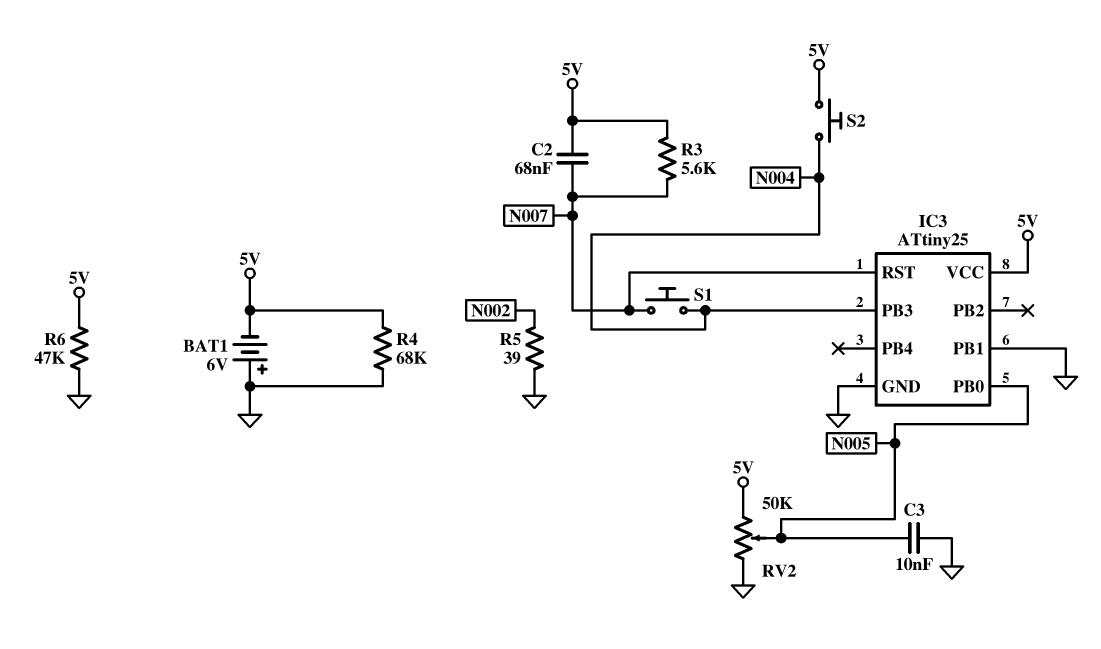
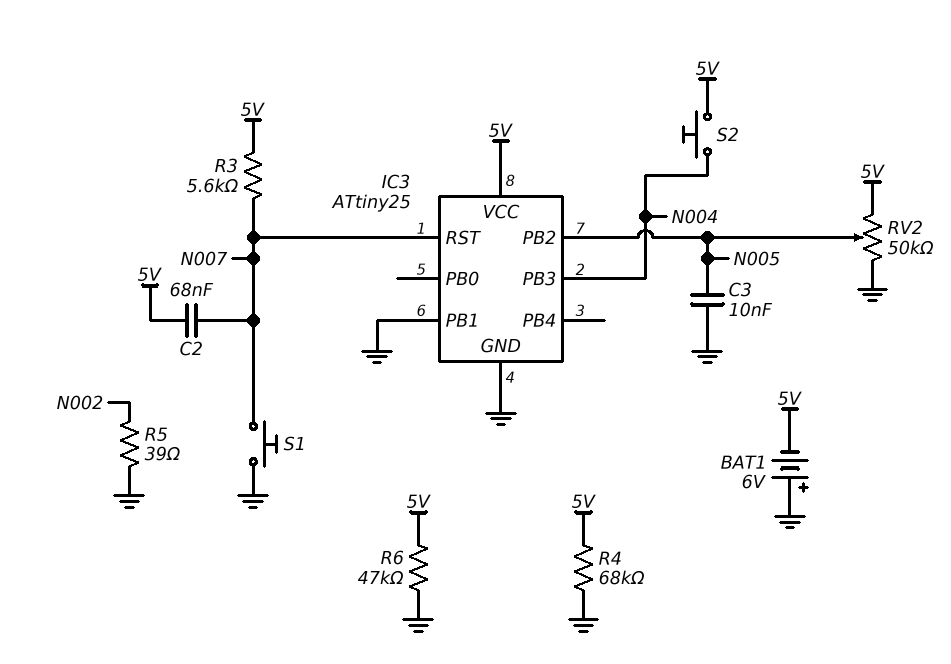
IC3 pin PB0: N005 -> none
IC3 pin PB2: none -> N005
S1: button (N004, N007) -> button (GND, N007)

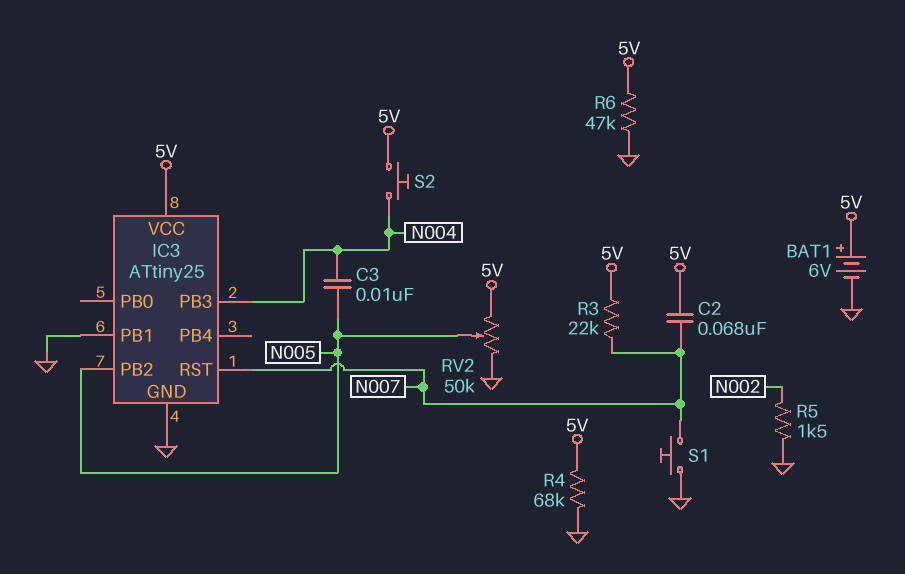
BAT1: 6V (plus GND, minus 5V) -> 6V (plus 5V, minus GND)
C3: 10nF (GND, N005) -> 10nF (N004, N005)
R3: 5.6k (5V, N007) -> 22k (5V, N007)
R5: 39 (GND, N002) -> 1.5k (GND, N002)

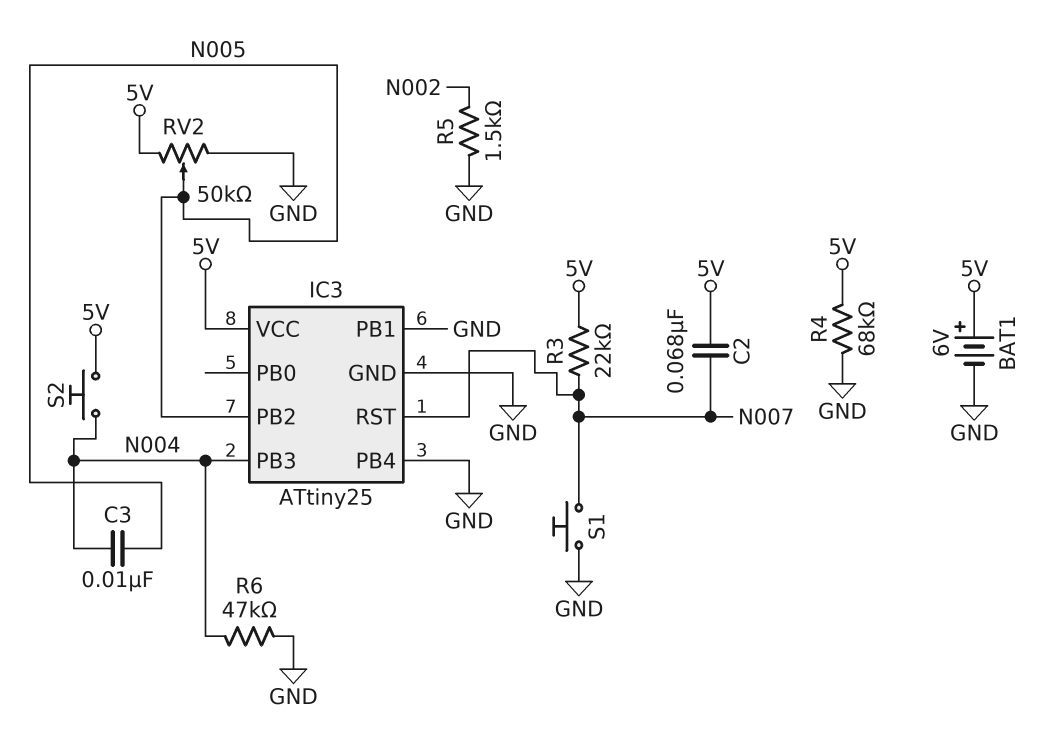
IC3 pin PB4: none -> GND
R6: 47k (5V, GND) -> 47k (GND, N004)

